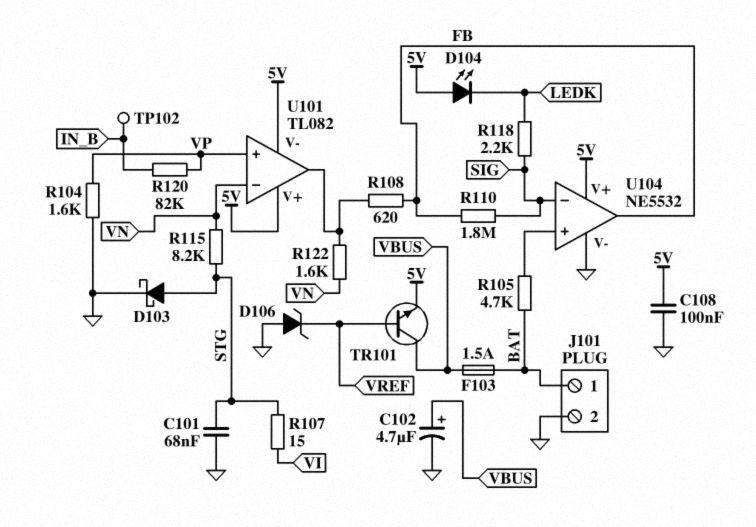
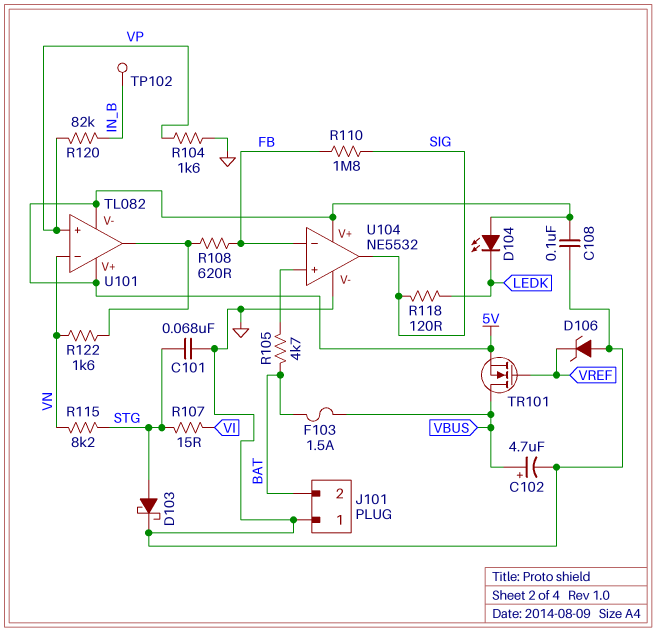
J101 pin 1: BAT -> GND
J101 pin 2: GND -> BAT
R118: 2.2k (LEDK, SIG) -> 120 (LEDK, SIG)
TR101: NPN (B VREF, C VBUS, E 5V) -> NMOS (G VREF, D VBUS, S 5V)
U104 pin in-: SIG -> FB
U104 pin out: FB -> SIG

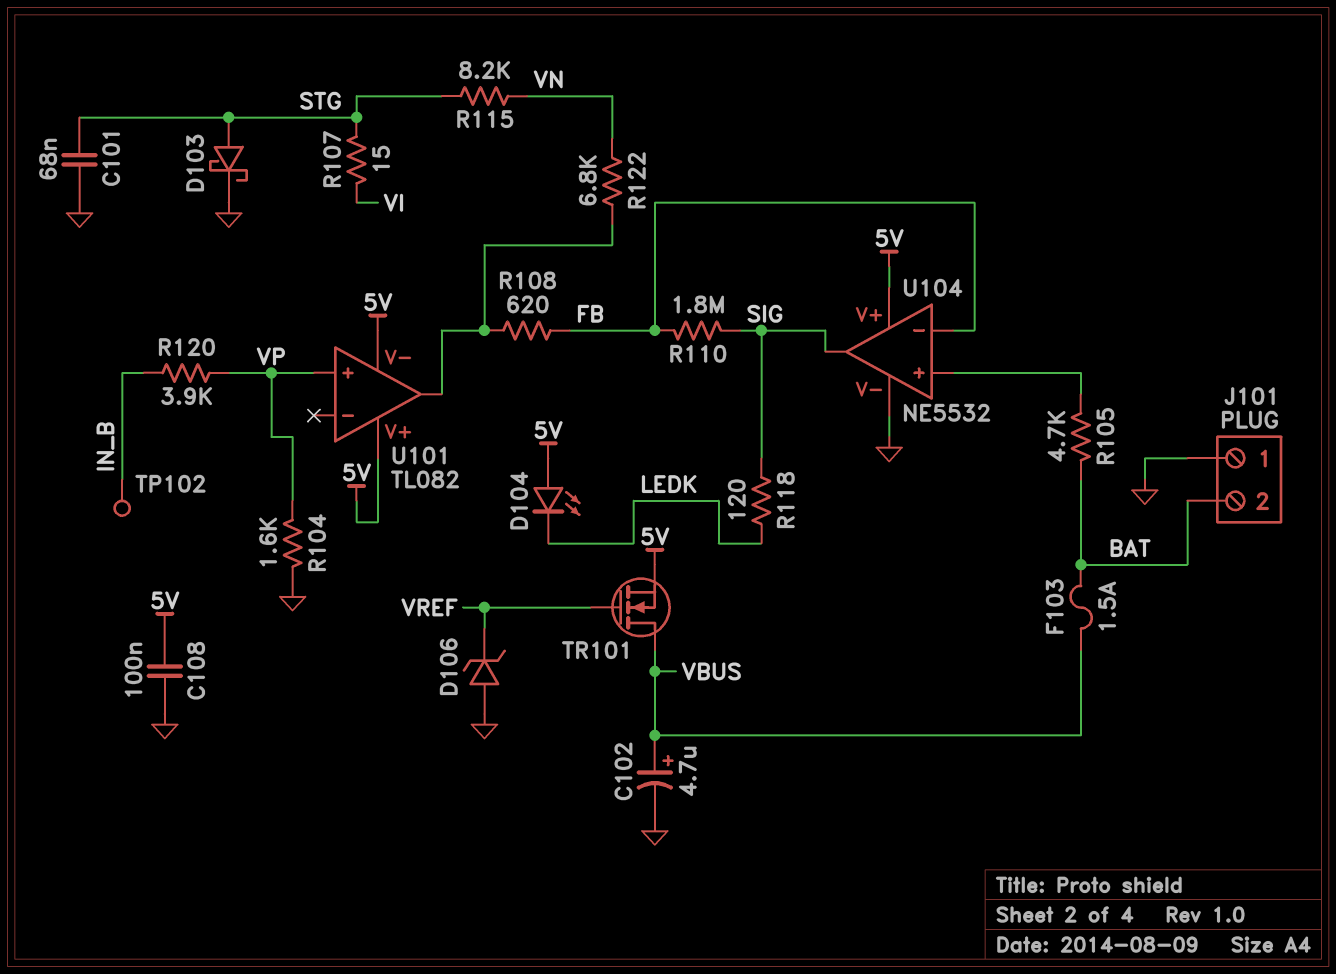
R120: 82k (IN_B, VP) -> 3.9k (IN_B, VP)
R122: 1.6k (U101/out, VN) -> 6.8k (U101/out, VN)
U101 pin in-: VN -> none

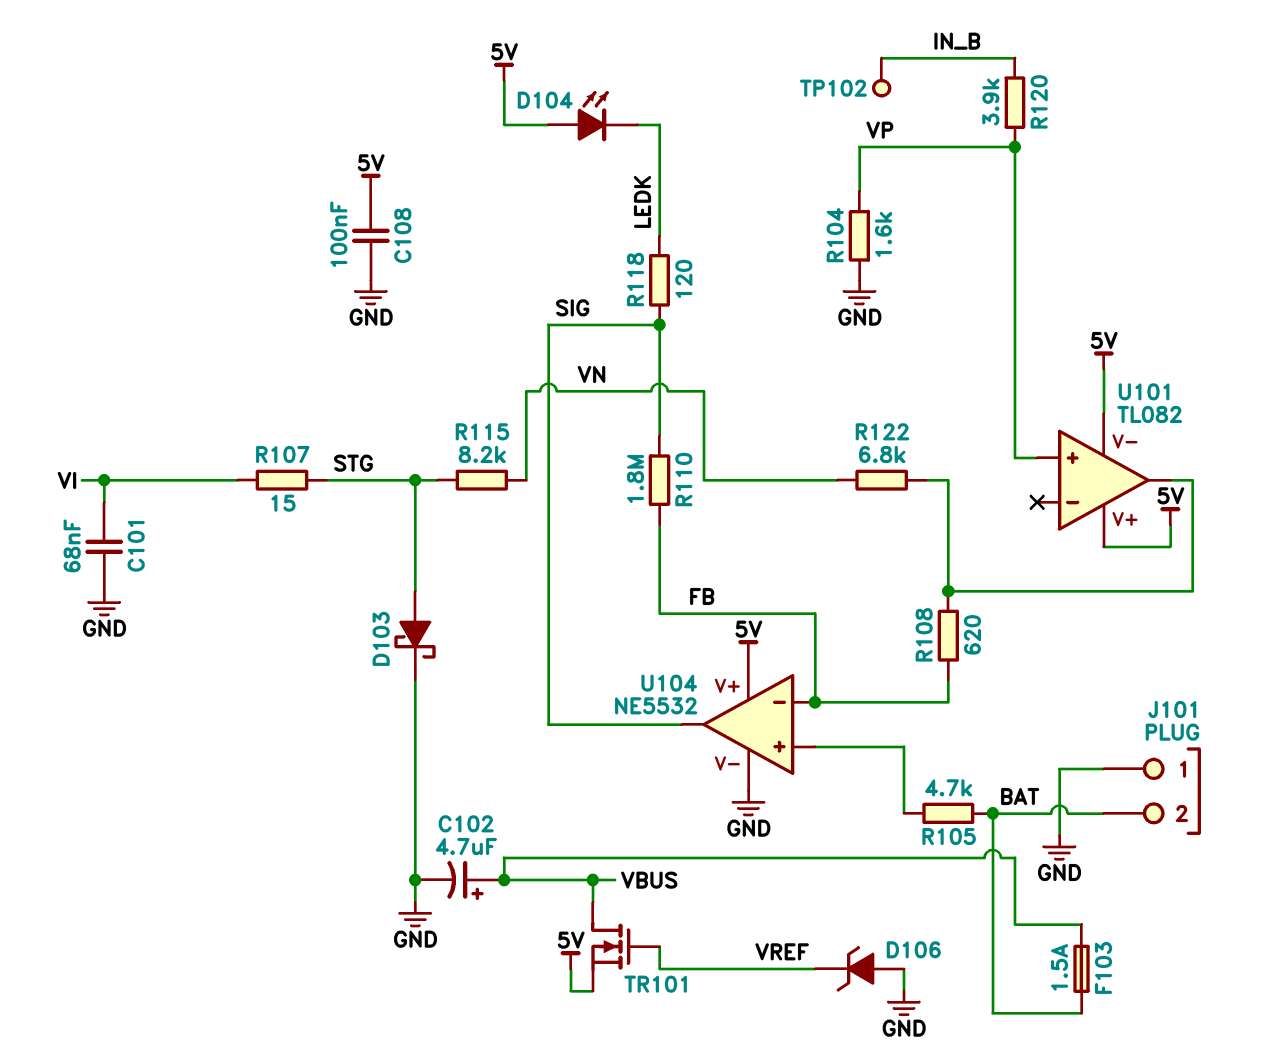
C101: 68nF (GND, STG) -> 68nF (GND, VI)

